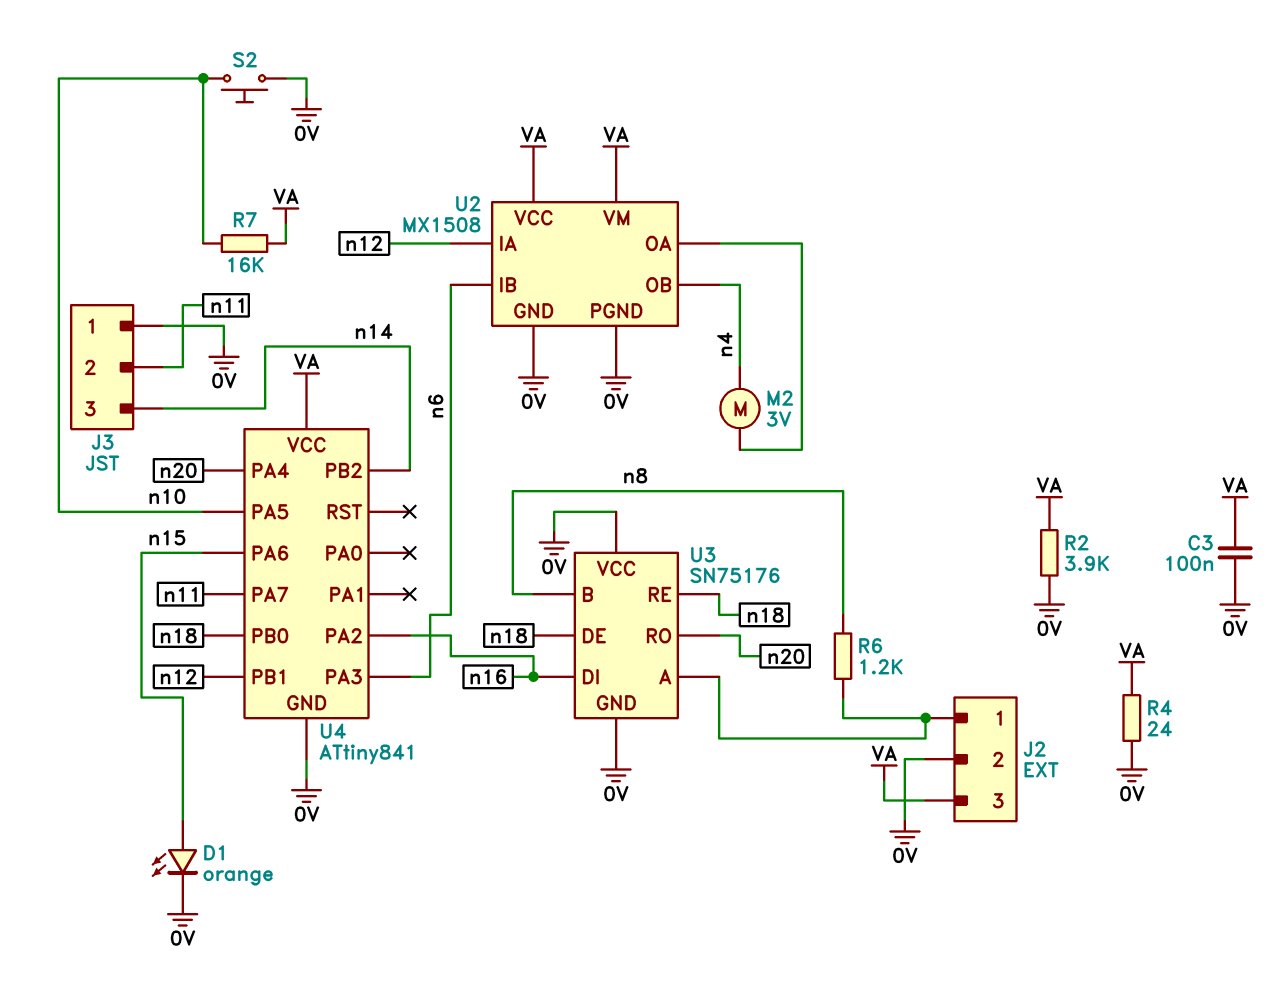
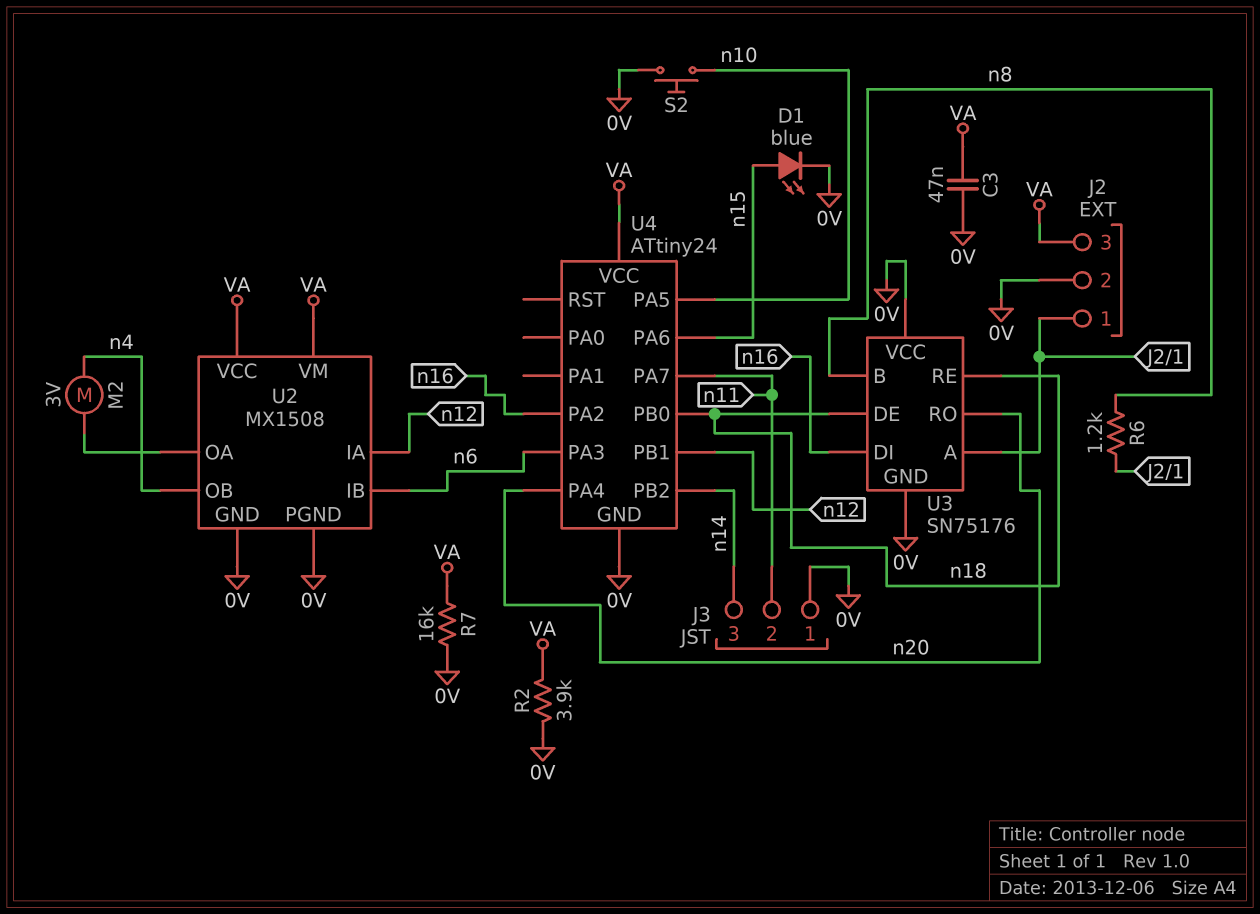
C3: 100nF (0V, VA) -> 47nF (0V, VA)
D1: LED orange (A n15, K 0V) -> LED blue (A n15, K 0V)
R4: 24 (0V, VA) -> none
R7: 16k (VA, n10) -> 16k (0V, VA)
U4: ATtiny841 -> ATtiny24

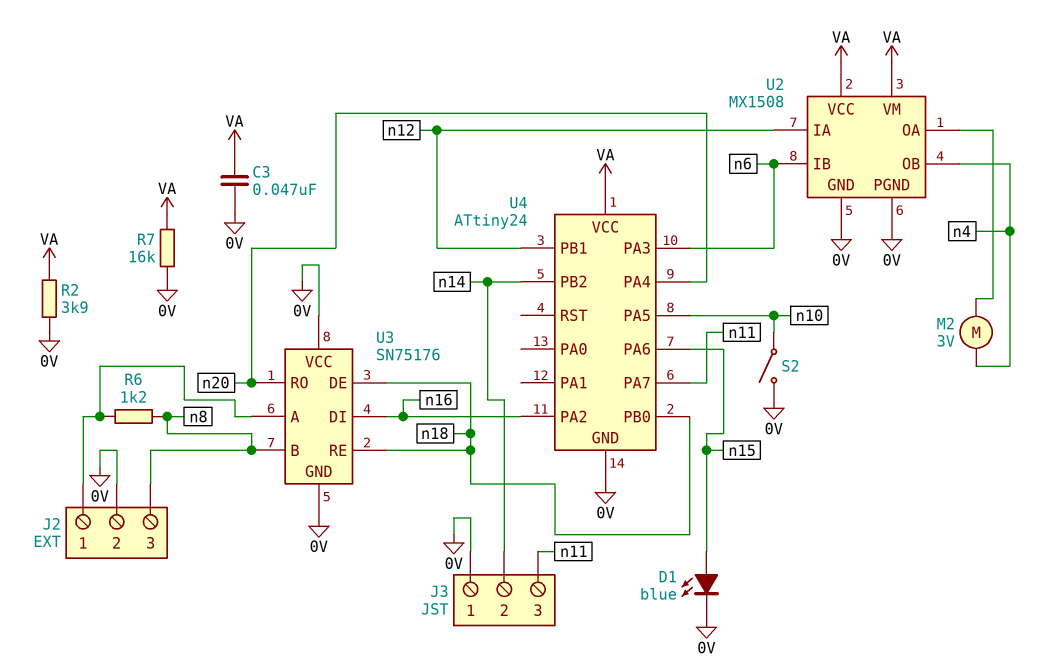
J2 pin 3: VA -> n8
J3 pin 2: n11 -> n14
J3 pin 3: n14 -> n11
S2: button (0V, n10) -> switch (0V, n10)

